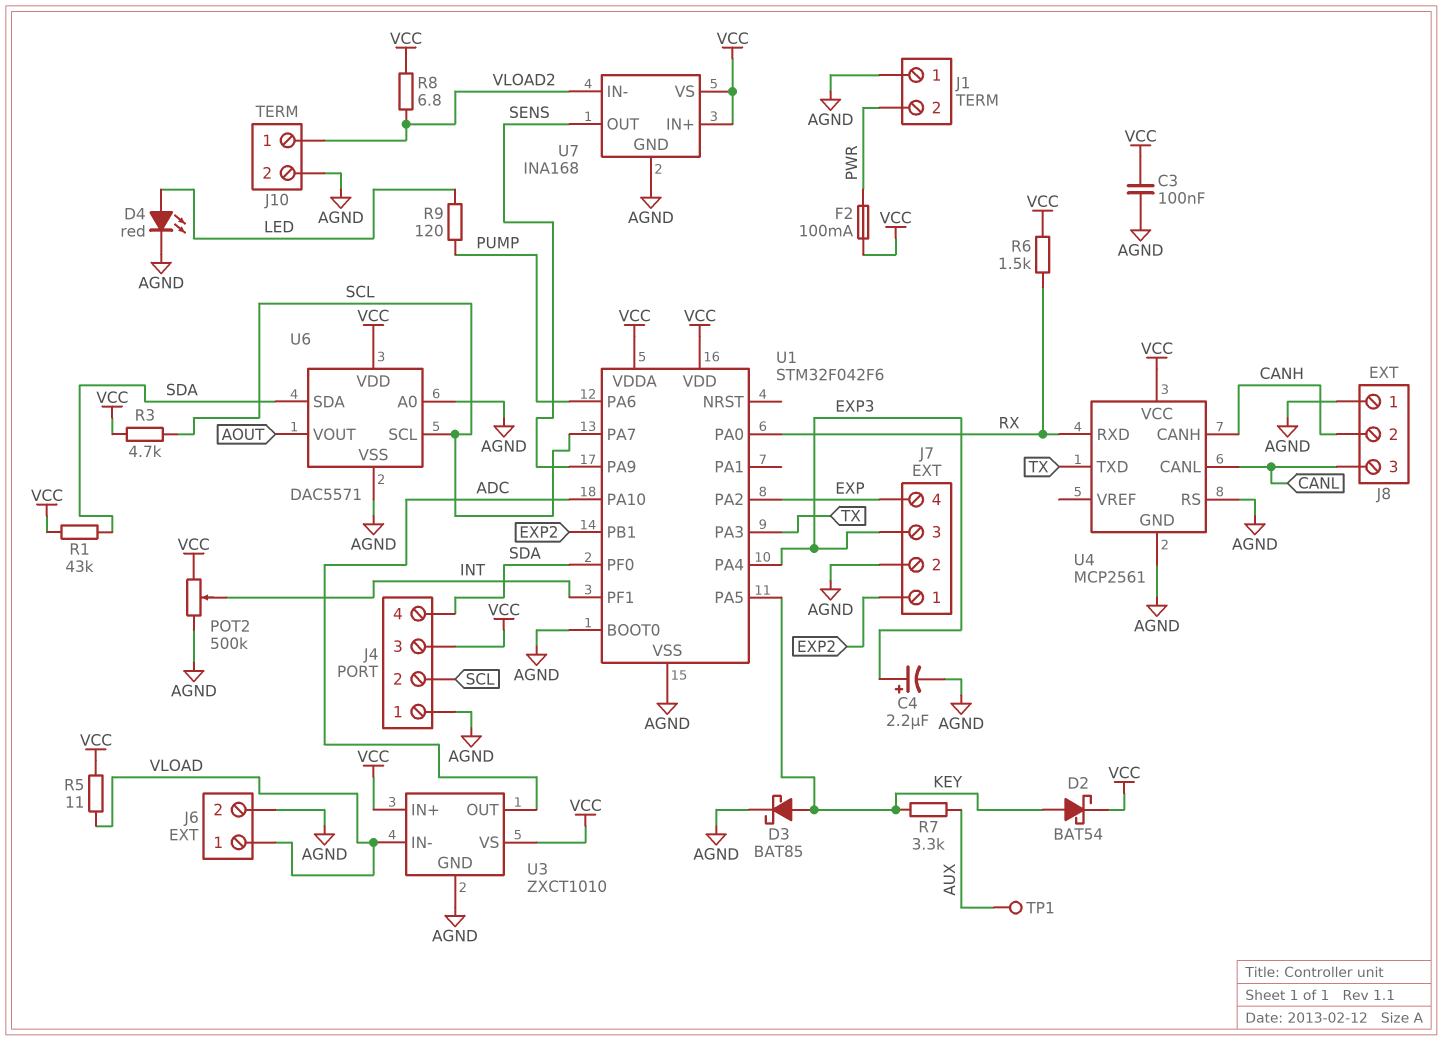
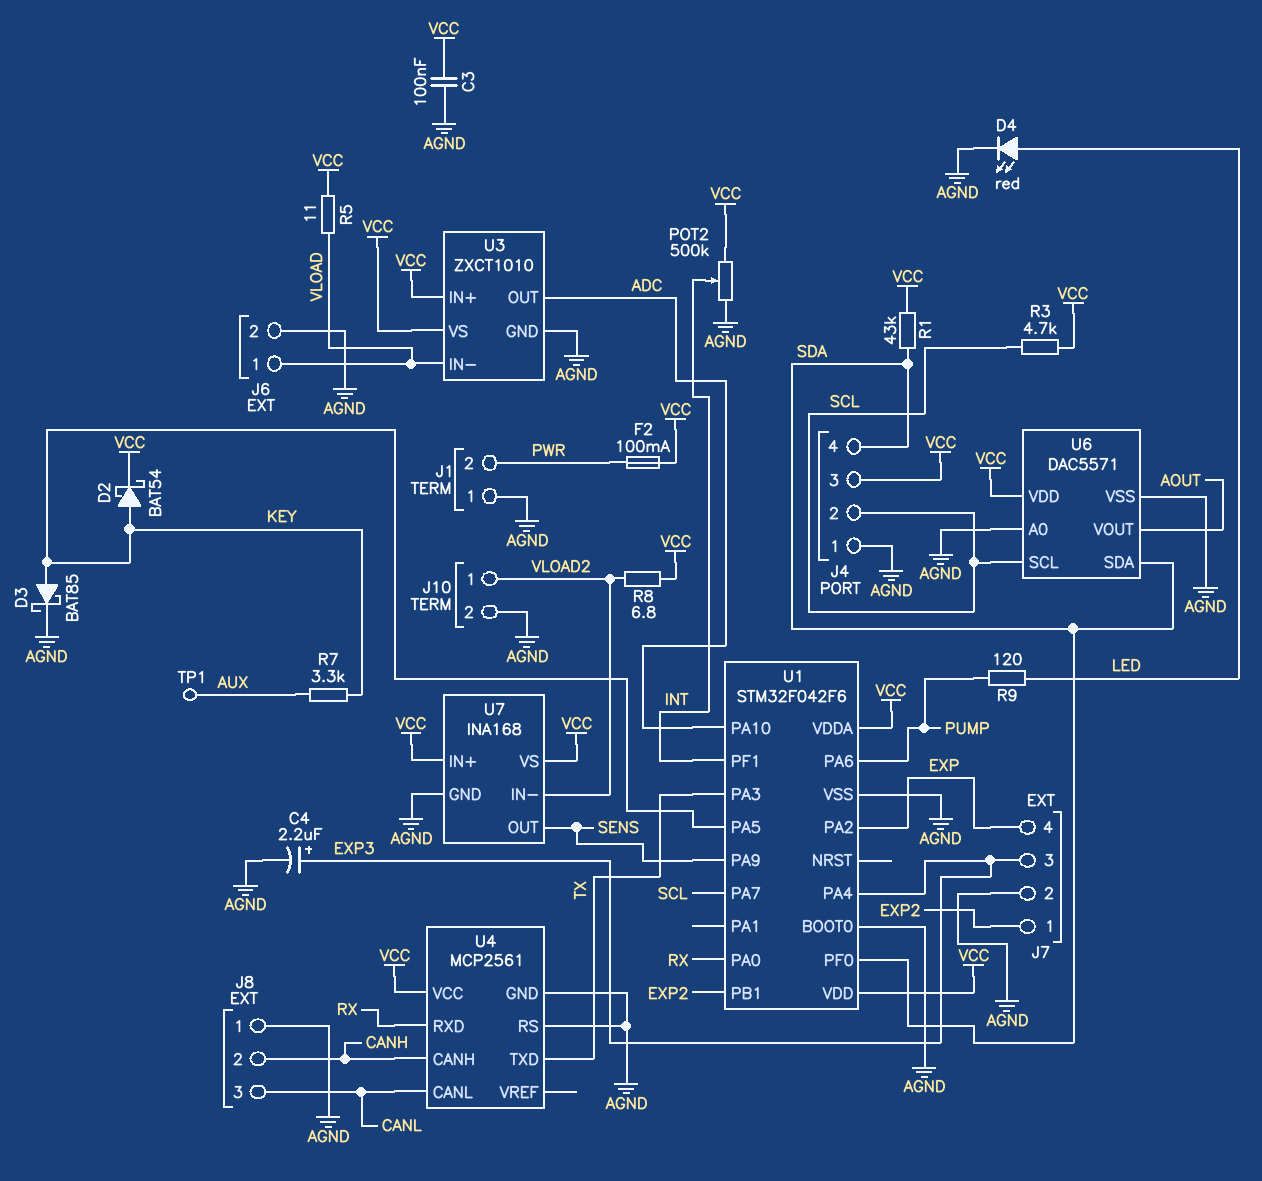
R6: 1.5k (RX, VCC) -> none

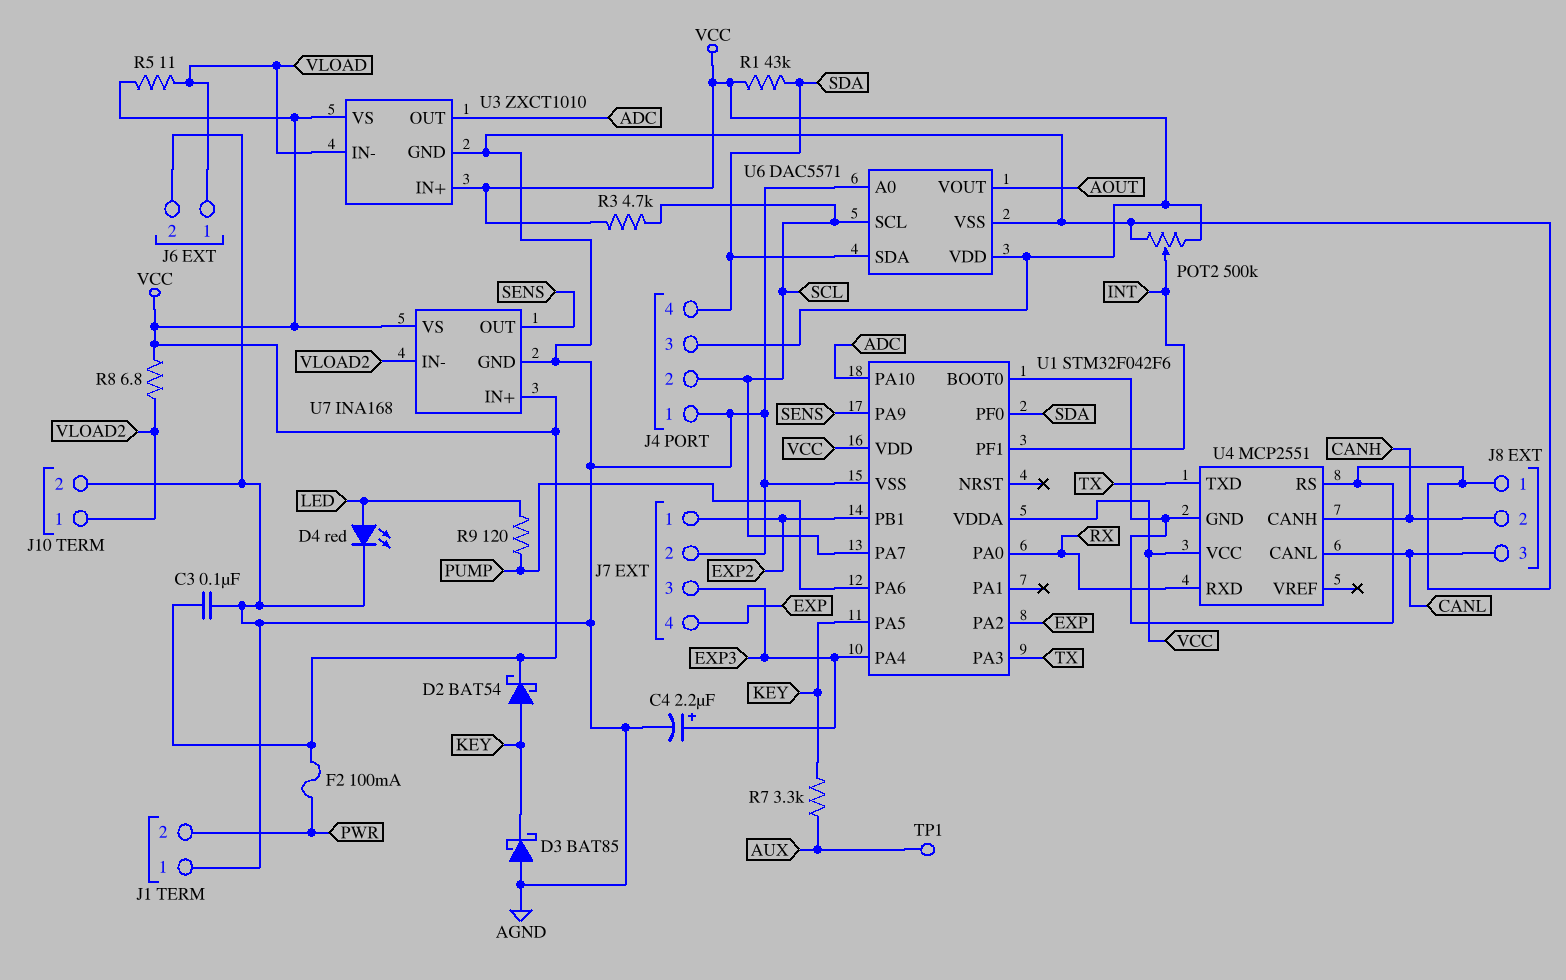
D3: schottky BAT85 (A KEY, K AGND) -> schottky BAT85 (A AGND, K KEY)
U4: MCP2561 -> MCP2551

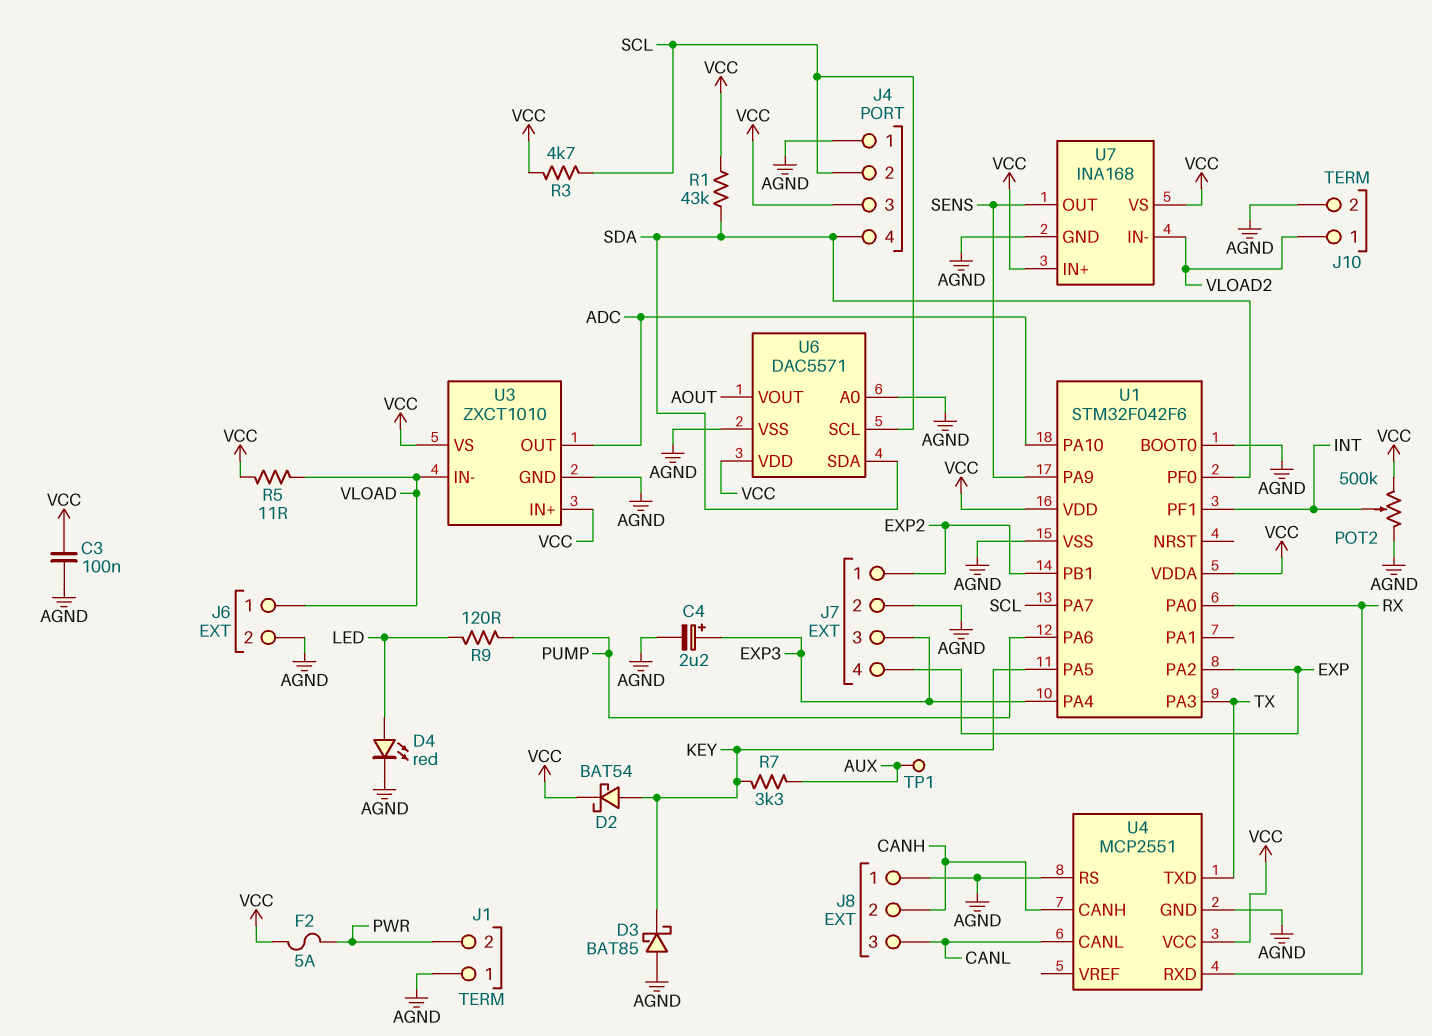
F2: 100mA (PWR, VCC) -> 5A (PWR, VCC)
R8: 6.8 (VCC, VLOAD2) -> none

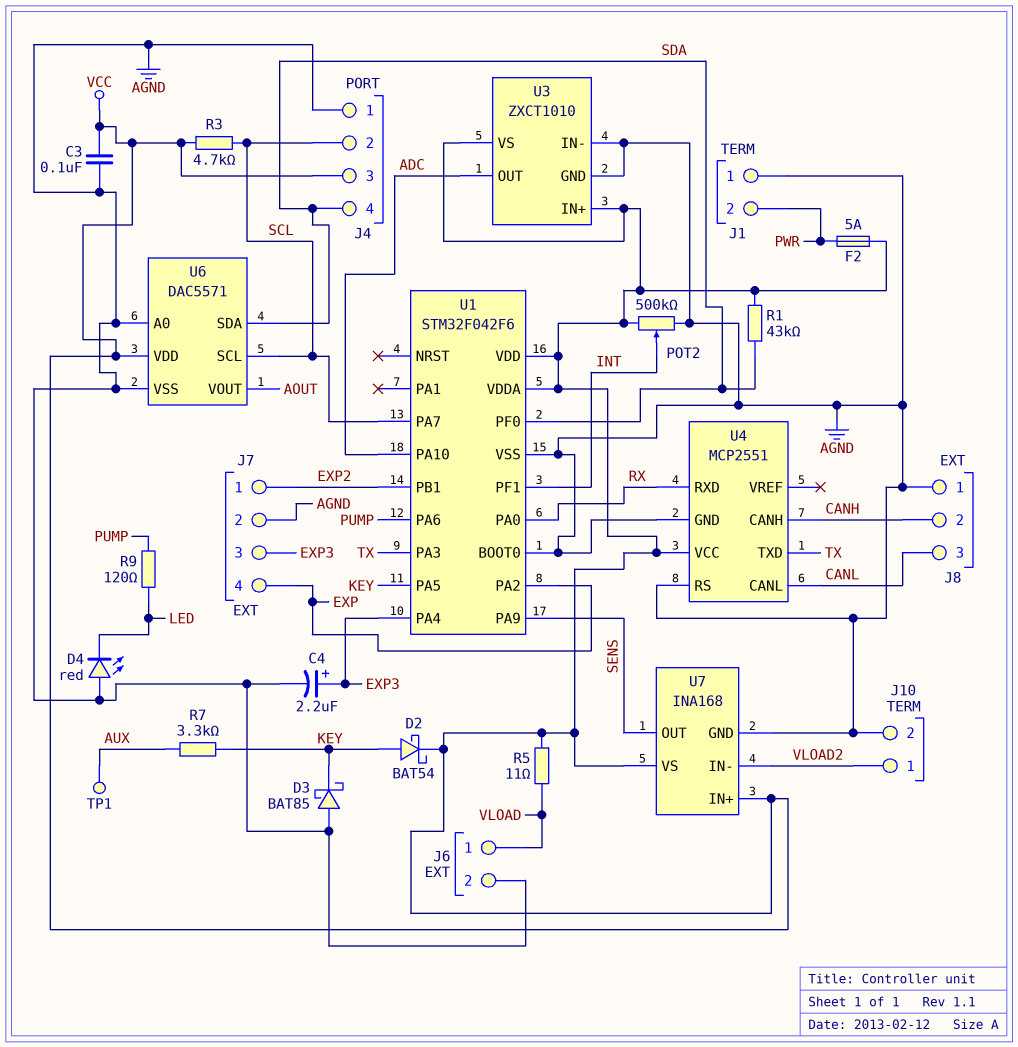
D4: LED red (A LED, K AGND) -> LED red (A AGND, K LED)
U3 pin IN-: VLOAD -> AGND

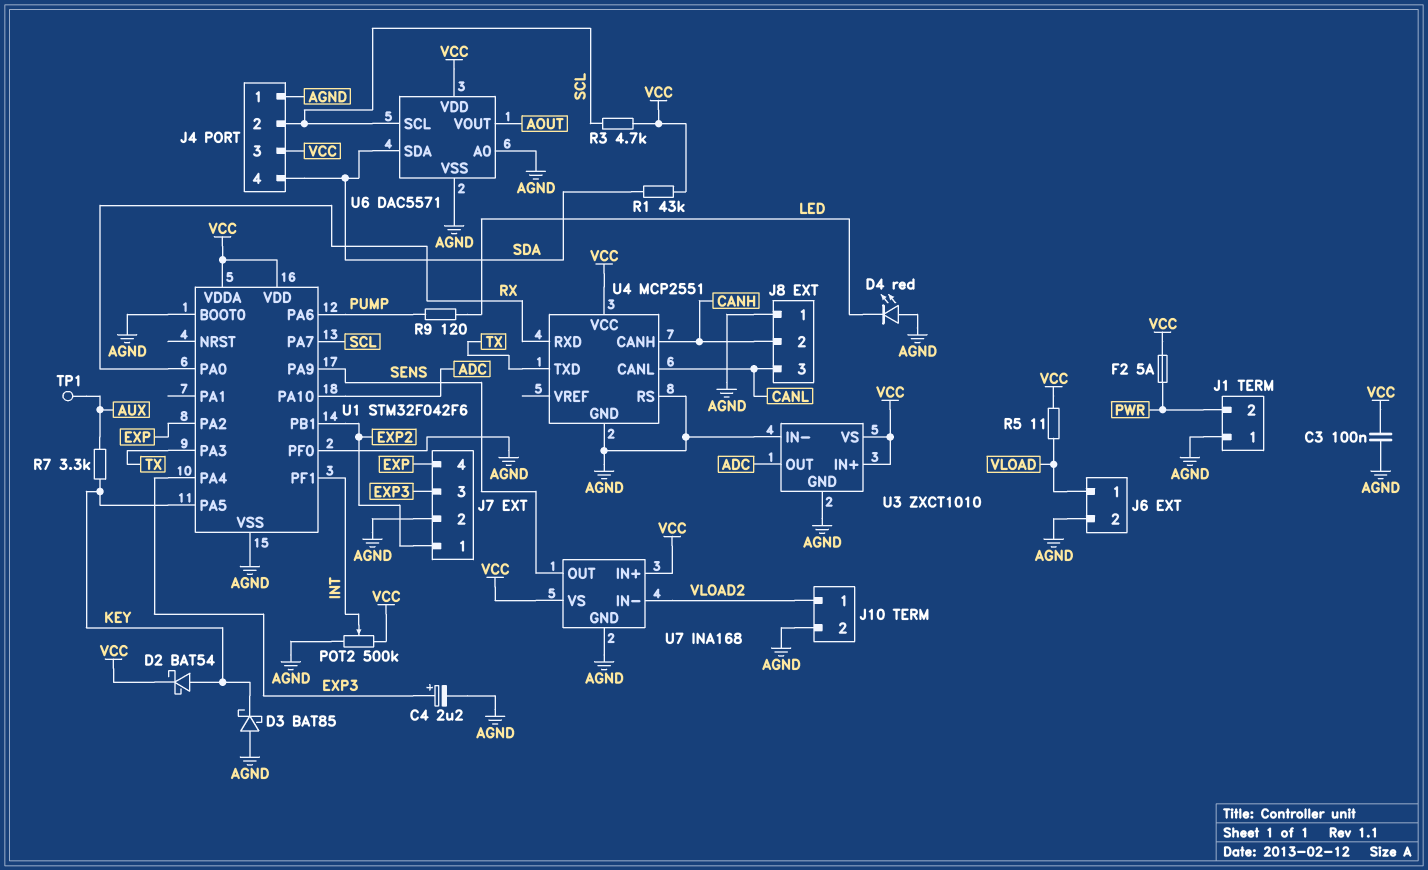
U1 pin PF0: SDA -> AGND

